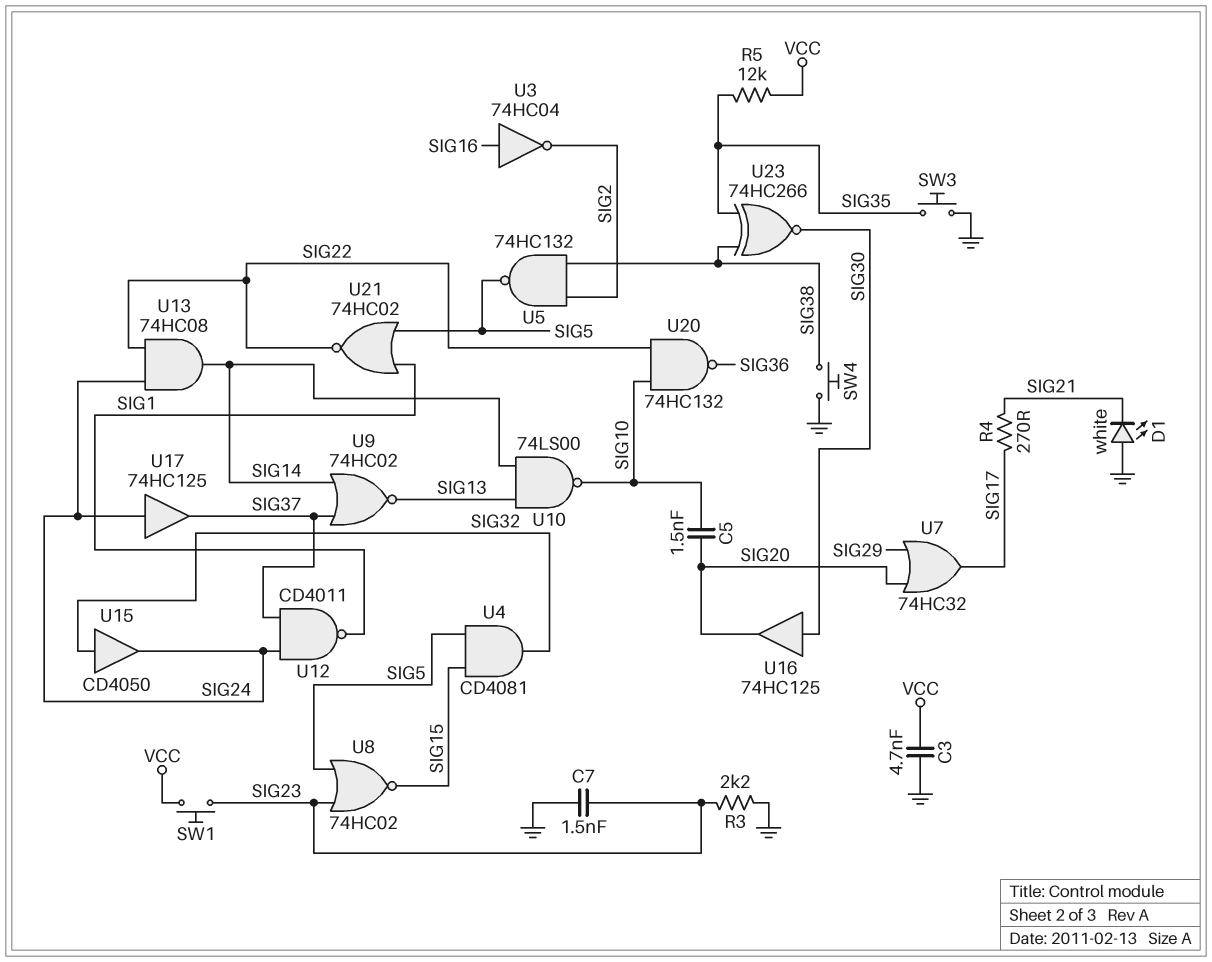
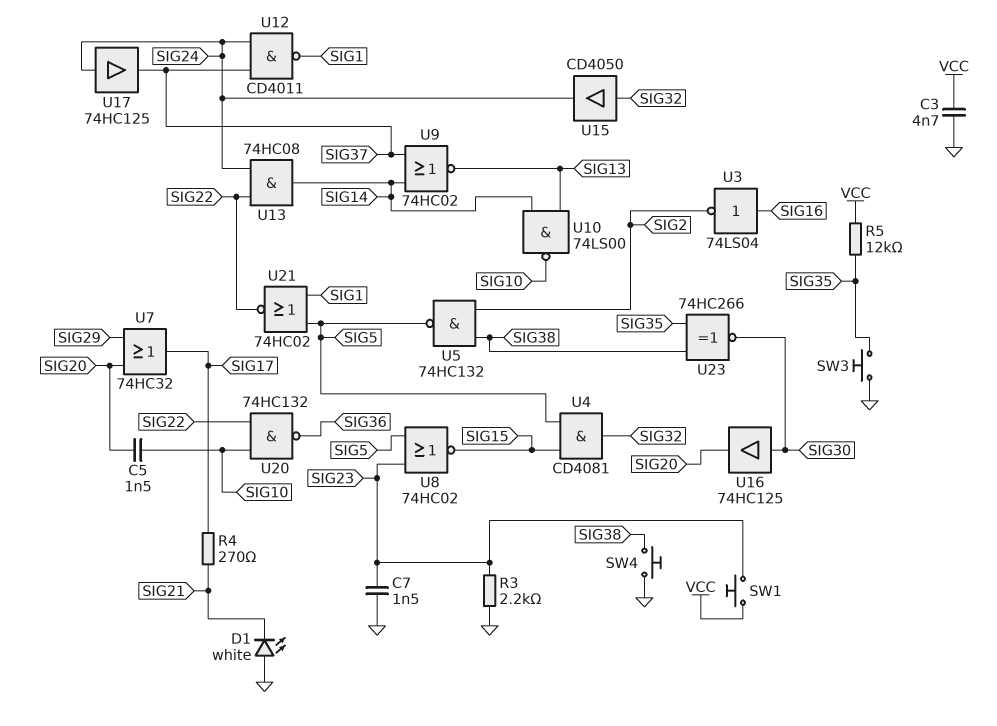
U3: NOT 74HC04 (in SIG16, out SIG2) -> NOT 74LS04 (in SIG16, out SIG2)

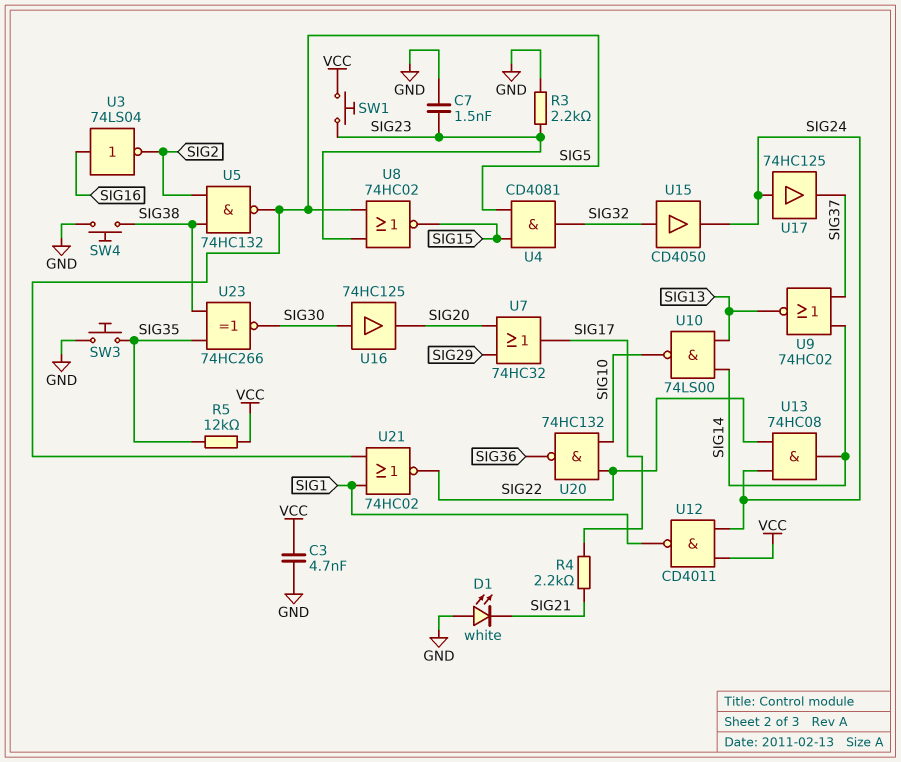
C5: 1.5nF (SIG10, SIG20) -> none
R4: 270 (SIG17, SIG21) -> 2.2k (SIG17, SIG21)
U12: NAND CD4011 (in SIG24, in SIG37, out SIG1) -> NAND CD4011 (in SIG24, in VCC, out SIG1)

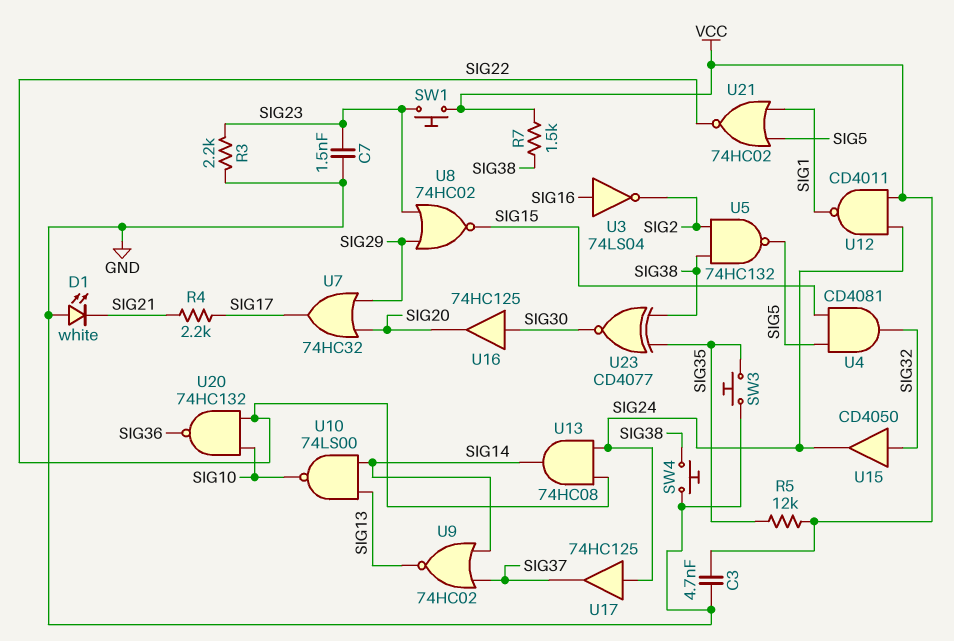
R7: none -> 1.5k (SIG38, VCC)
U8: NOR 74HC02 (in SIG5, in SIG23, out SIG15) -> NOR 74HC02 (in SIG23, in SIG29, out SIG15)
U23: XNOR 74HC266 (in SIG35, in SIG38, out SIG30) -> XNOR CD4077 (in SIG35, in SIG38, out SIG30)

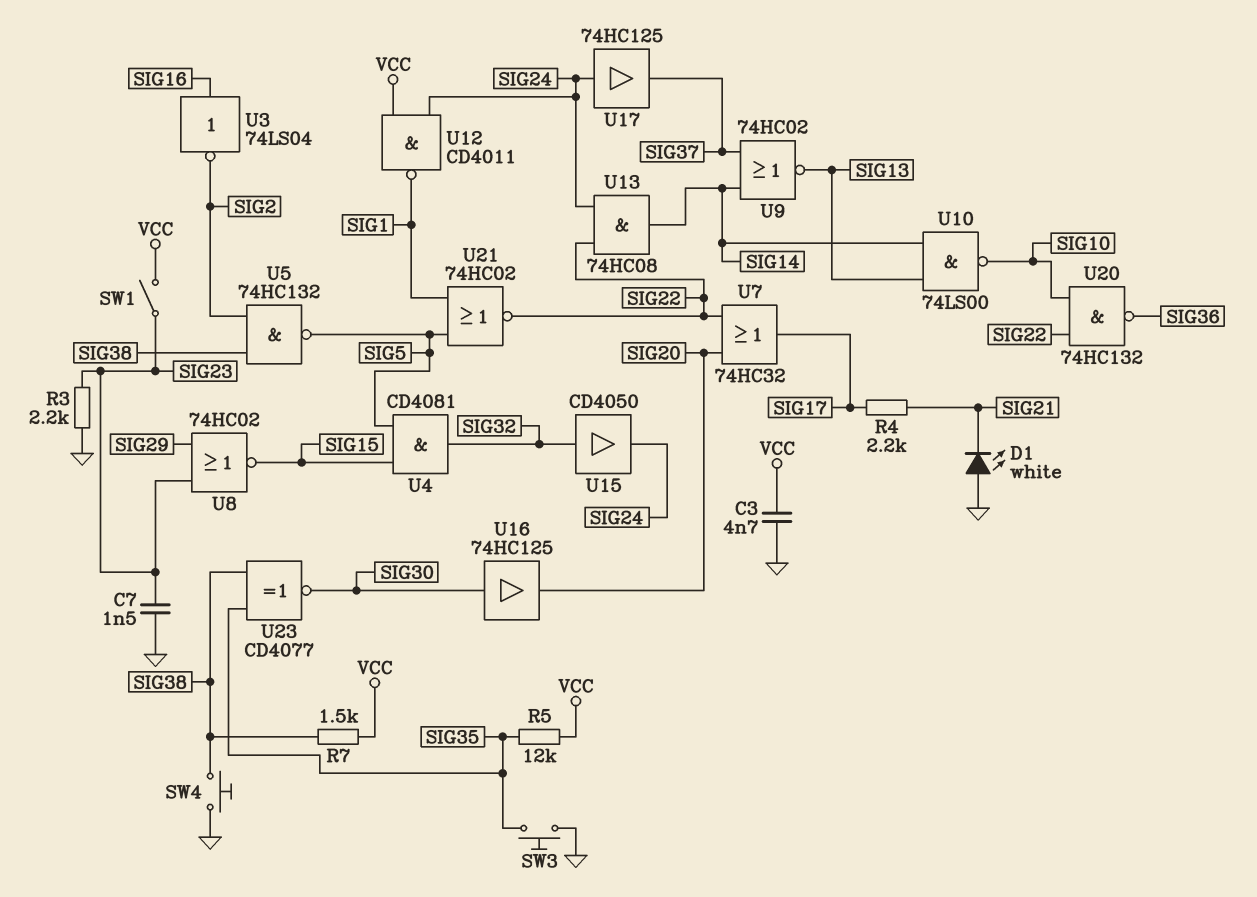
SW1: button (SIG23, VCC) -> switch (SIG23, VCC)
U7: OR 74HC32 (in SIG20, in SIG29, out SIG17) -> OR 74HC32 (in SIG20, in SIG22, out SIG17)

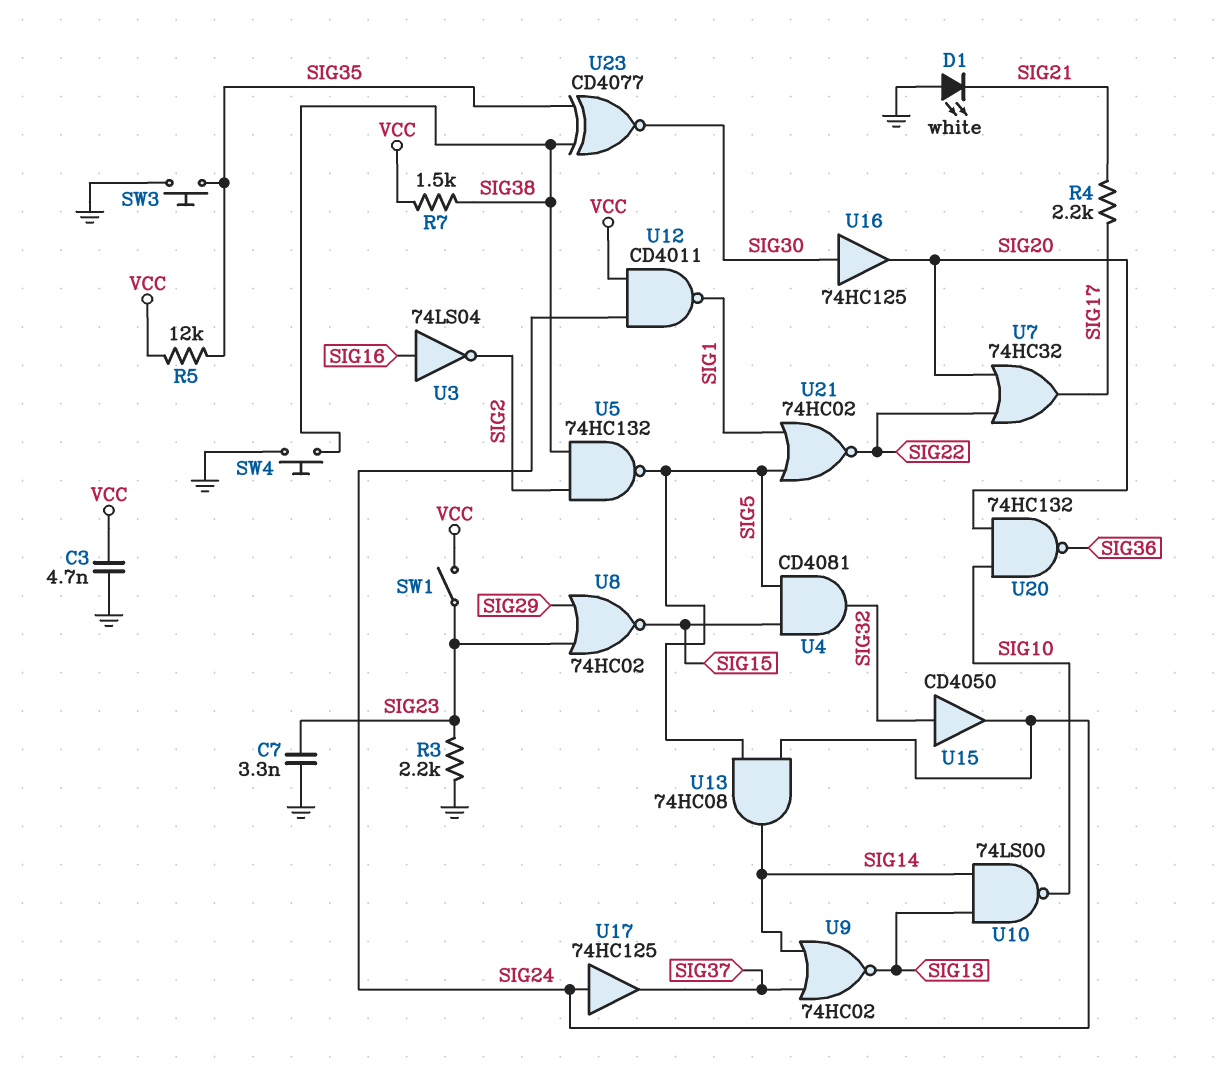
C7: 1.5nF (GND, SIG23) -> 3.3nF (GND, SIG23)
U13: AND 74HC08 (in SIG22, in SIG24, out SIG14) -> AND 74HC08 (in SIG5, in SIG24, out SIG14)
U20: NAND 74HC132 (in SIG10, in SIG22, out SIG36) -> NAND 74HC132 (in SIG10, in SIG20, out SIG36)

